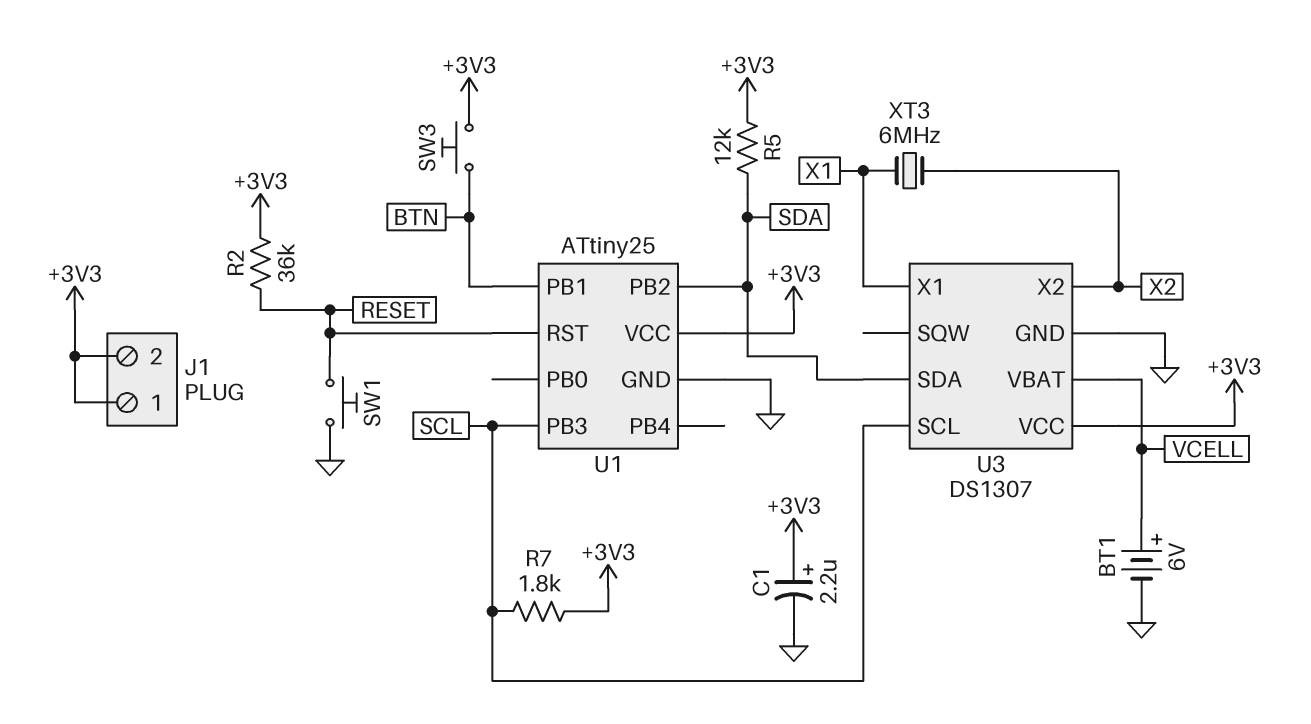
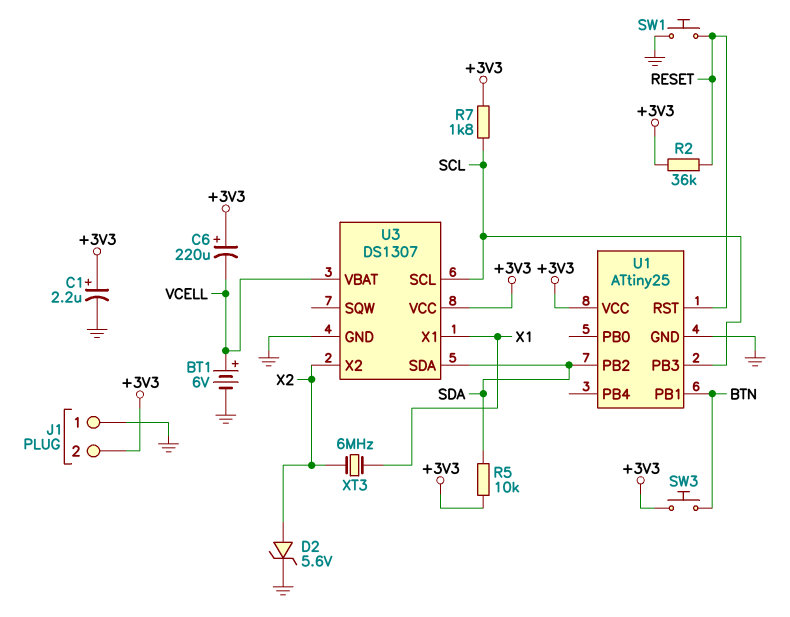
C6: none -> 220uF (plus +3V3, minus VCELL)
D2: none -> zener 5.6V (A X2, K GND)
J1 pin 1: +3V3 -> GND
R5: 12k (+3V3, SDA) -> 10k (+3V3, SDA)

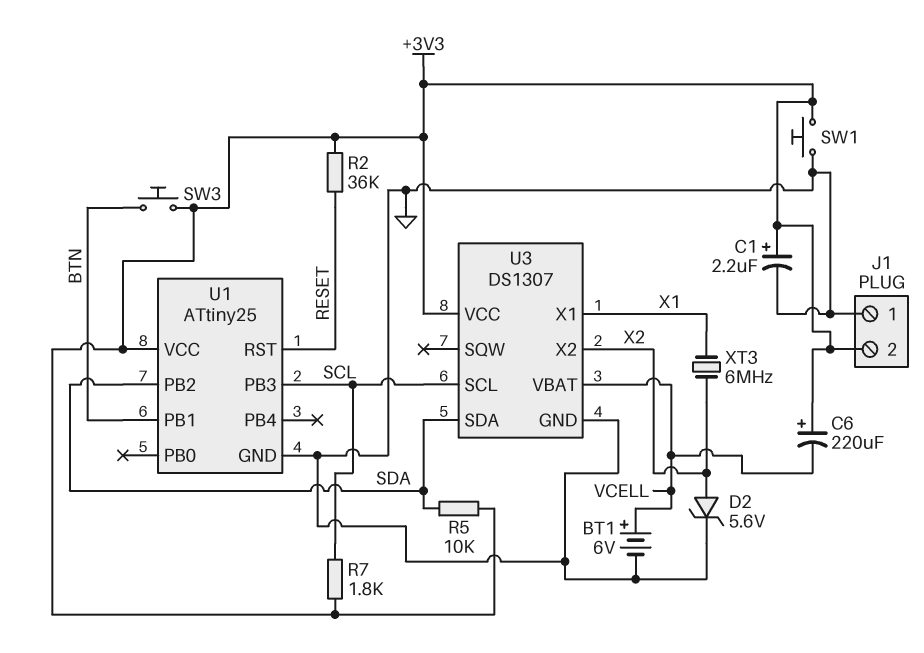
SW1: button (GND, RESET) -> button (+3V3, GND)

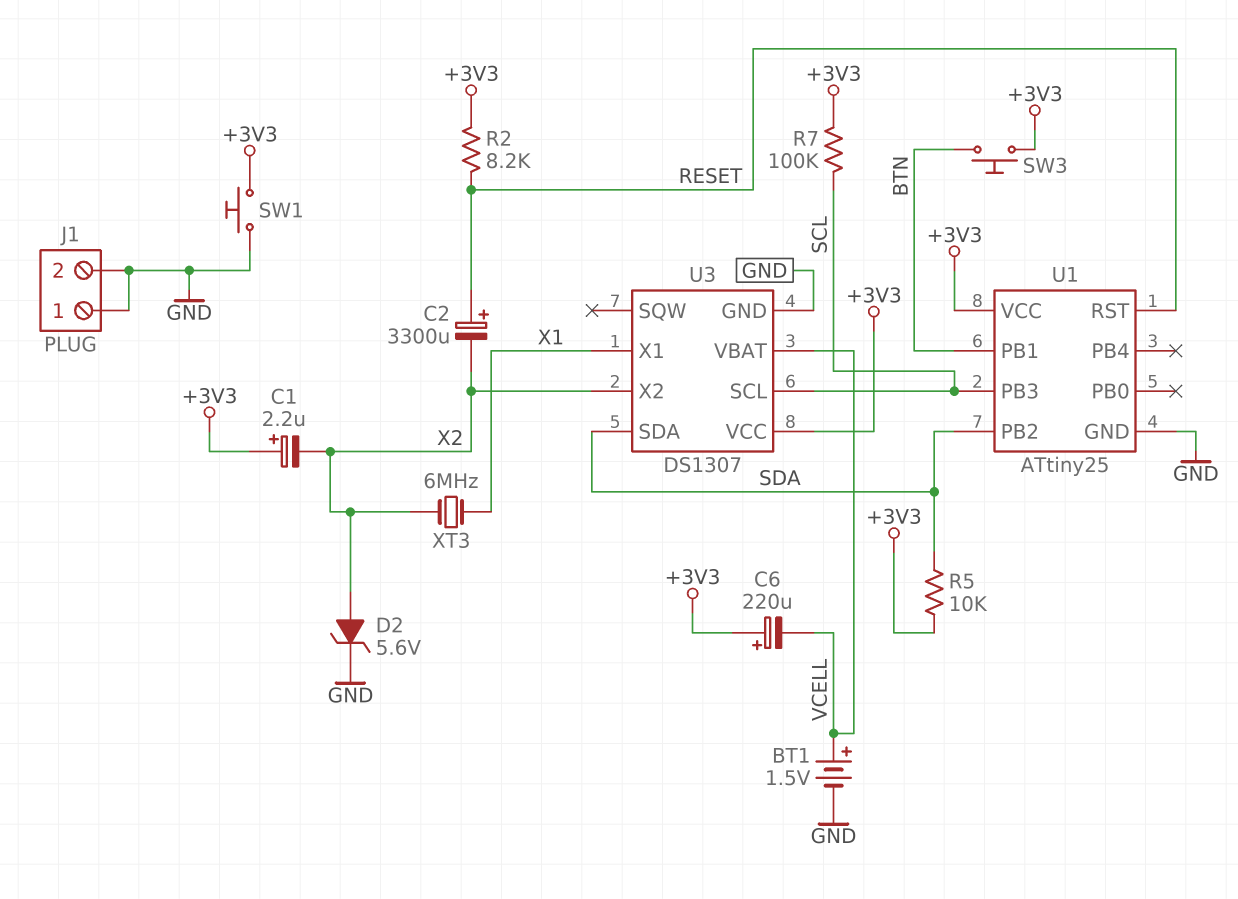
BT1: 6V (plus VCELL, minus GND) -> 1.5V (plus VCELL, minus GND)
C1: 2.2uF (plus +3V3, minus GND) -> 2.2uF (plus +3V3, minus X2)
C2: none -> 3300uF (plus RESET, minus X2)
J1 pin 2: +3V3 -> GND
R2: 36k (+3V3, RESET) -> 8.2k (+3V3, RESET)
R7: 1.8k (+3V3, SCL) -> 100k (+3V3, SCL)

